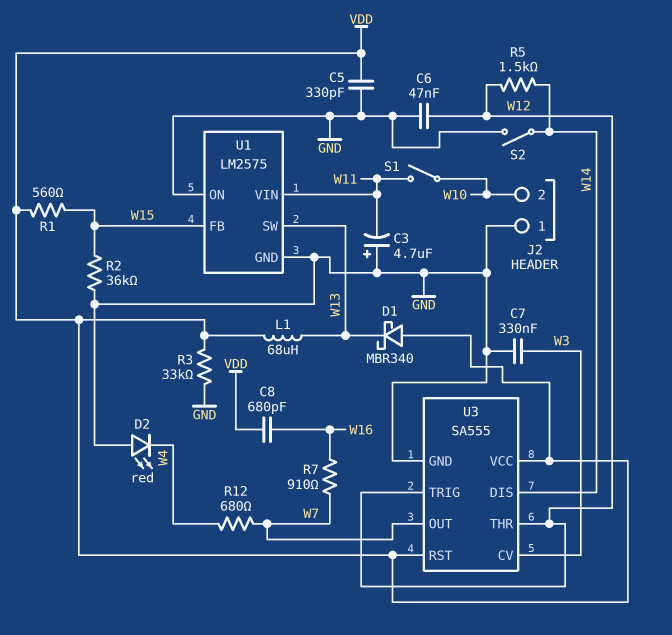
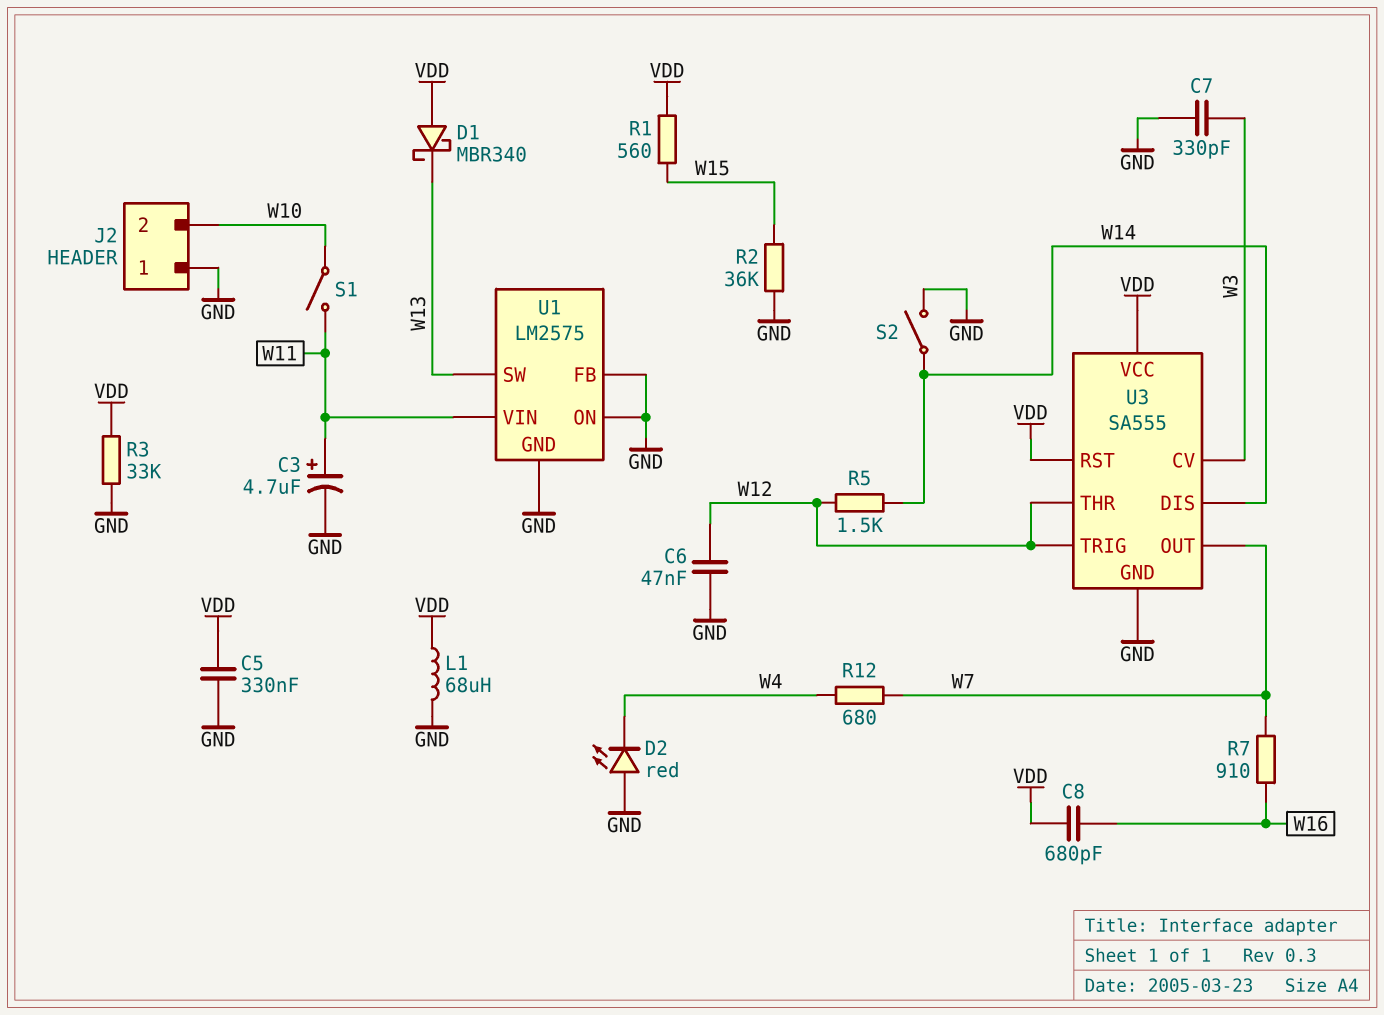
C3: 4.7uF (plus GND, minus W11) -> 4.7uF (plus W11, minus GND)
C5: 330pF (GND, VDD) -> 330nF (GND, VDD)
C7: 330nF (GND, W3) -> 330pF (GND, W3)
L1: 68uH (VDD, W13) -> 68uH (GND, VDD)
U1 pin FB: W15 -> GND

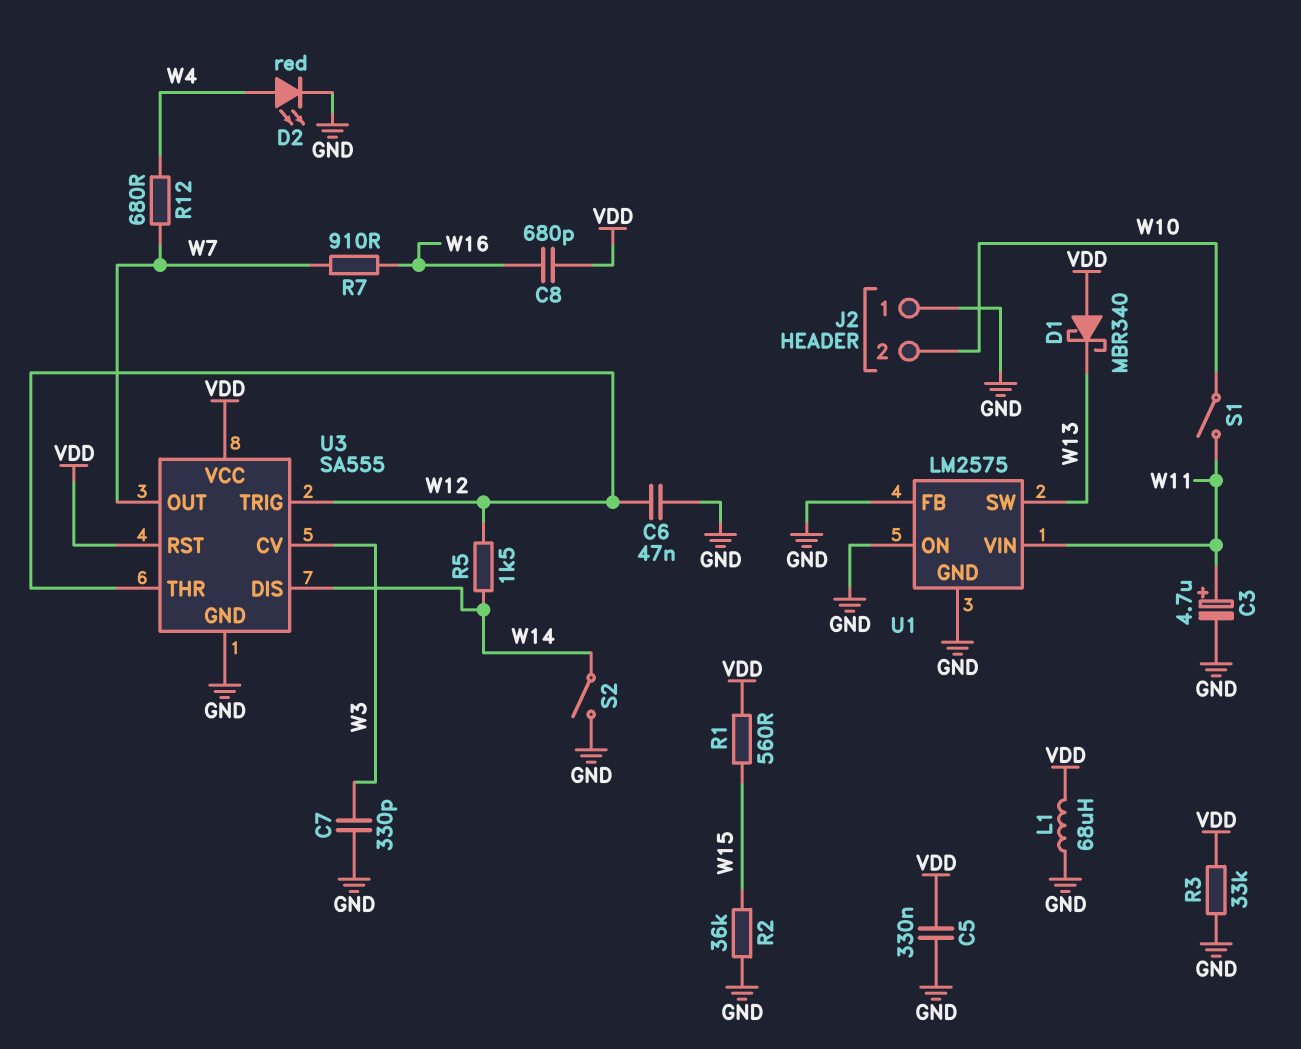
D2: LED red (A GND, K W4) -> LED red (A W4, K GND)

